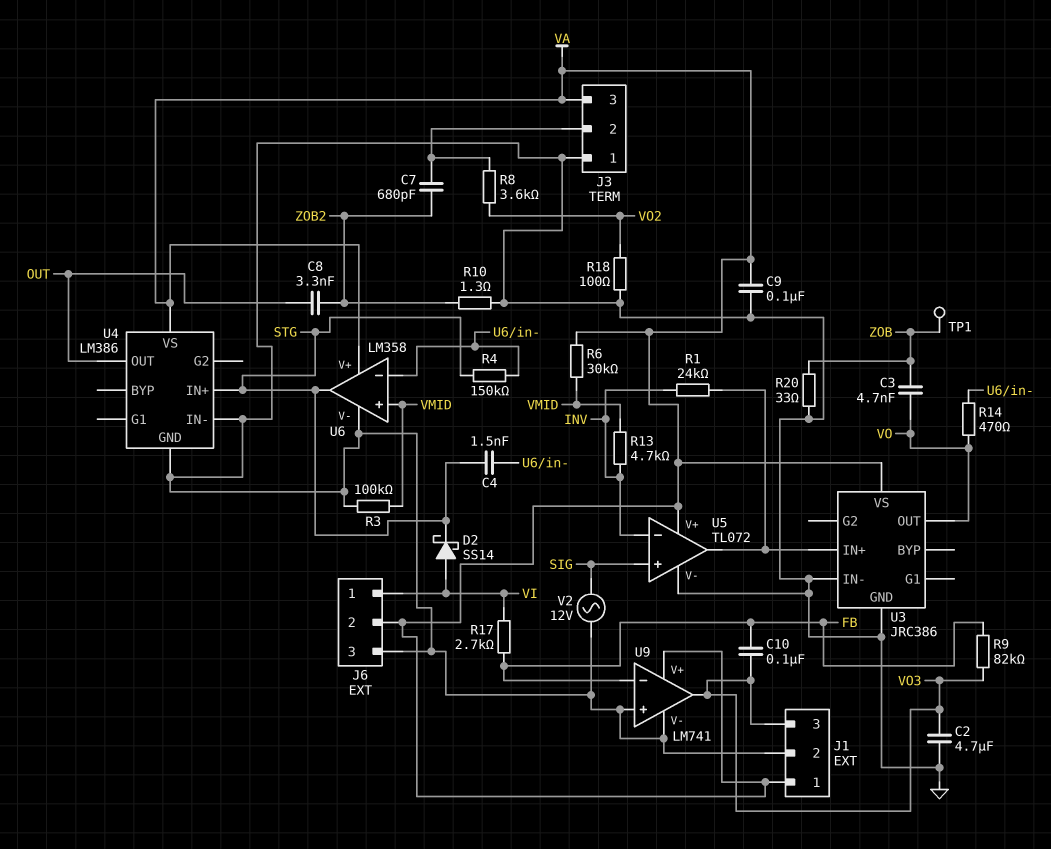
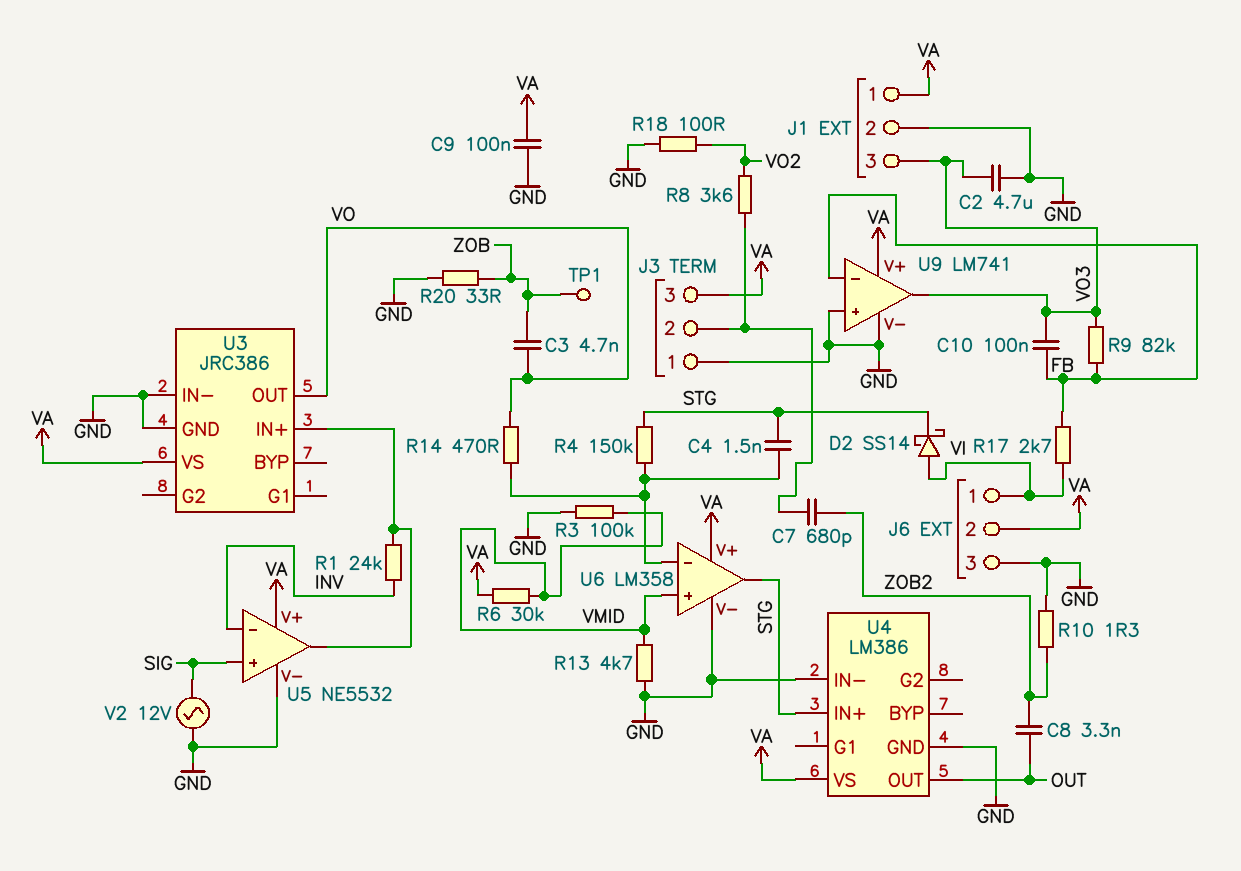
R13: 4.7k (INV, VMID) -> 4.7k (GND, VMID)
U5: TL072 -> NE5532

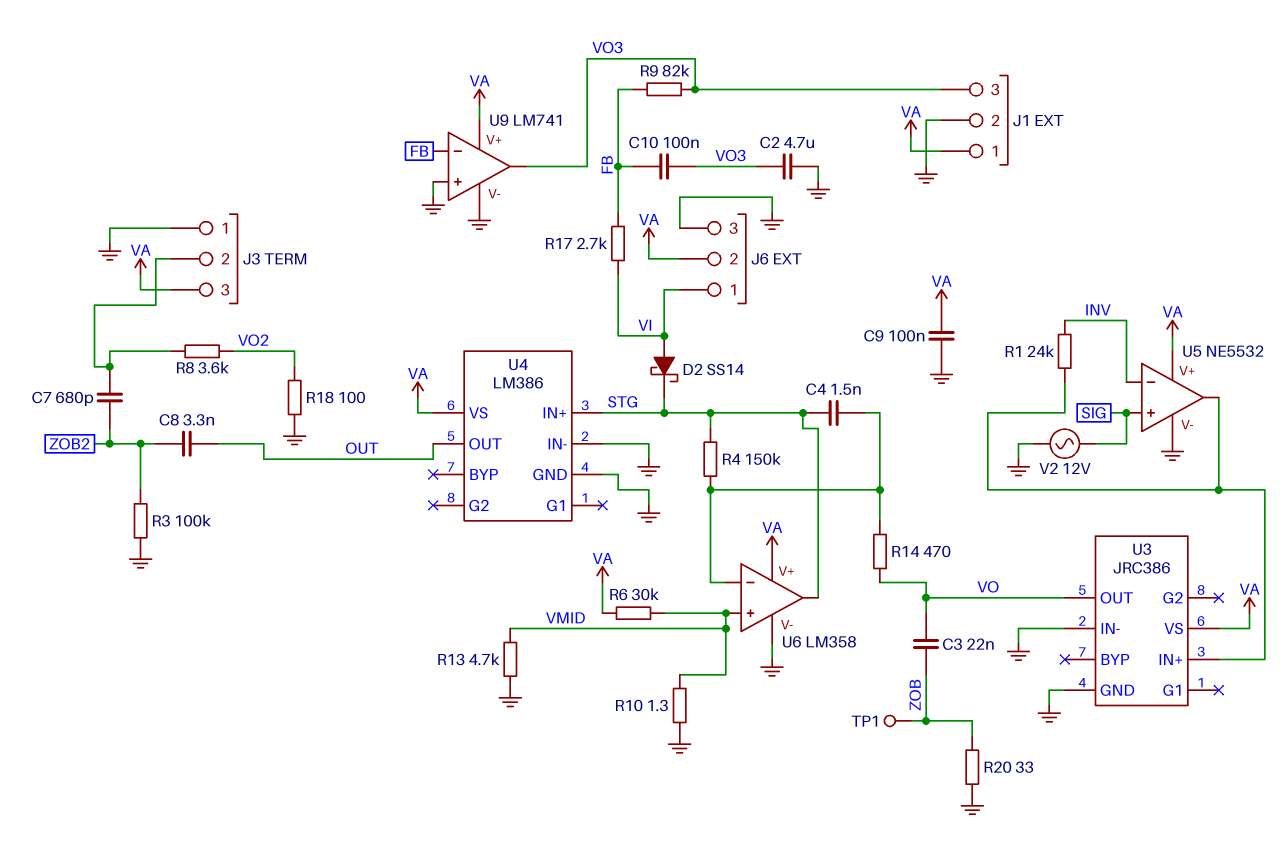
C3: 4.7nF (VO, ZOB) -> 22nF (VO, ZOB)
R3: 100k (GND, VMID) -> 100k (GND, ZOB2)
R10: 1.3 (GND, ZOB2) -> 1.3 (GND, VMID)

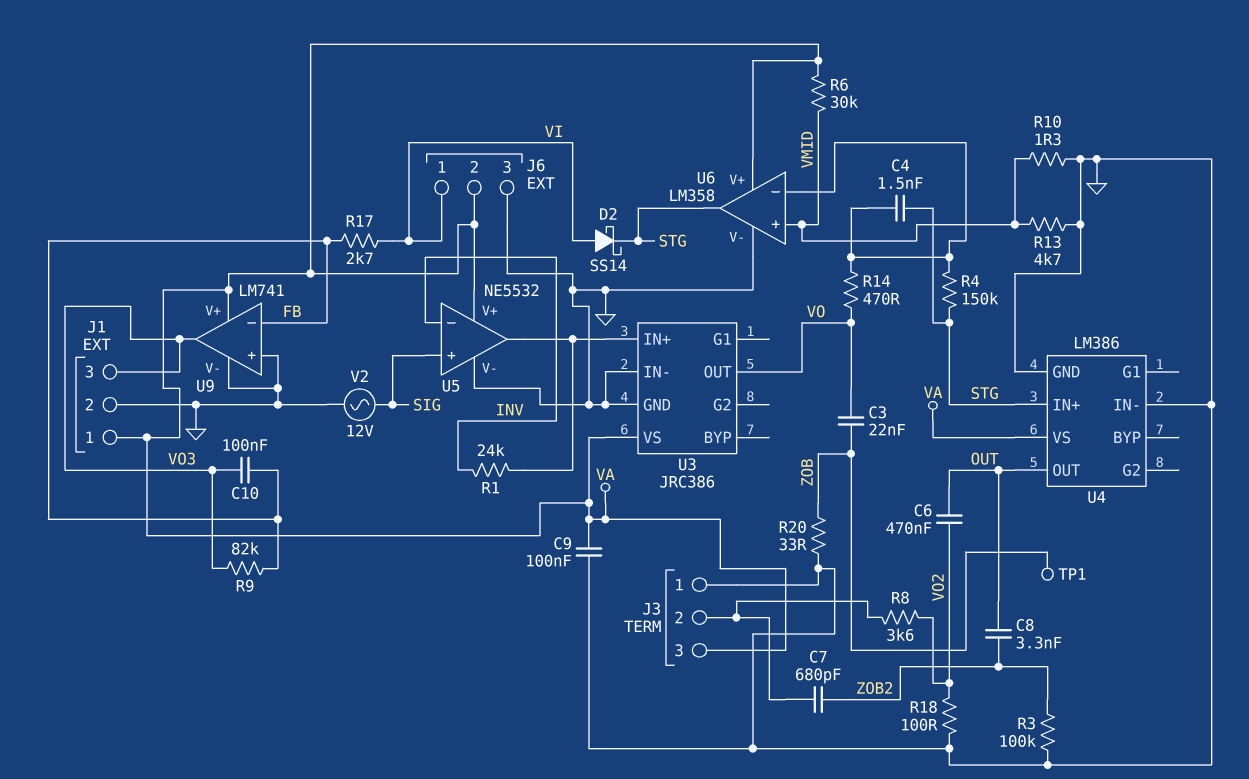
C2: 4.7uF (GND, VO3) -> none
C6: none -> 470nF (OUT, VO2)

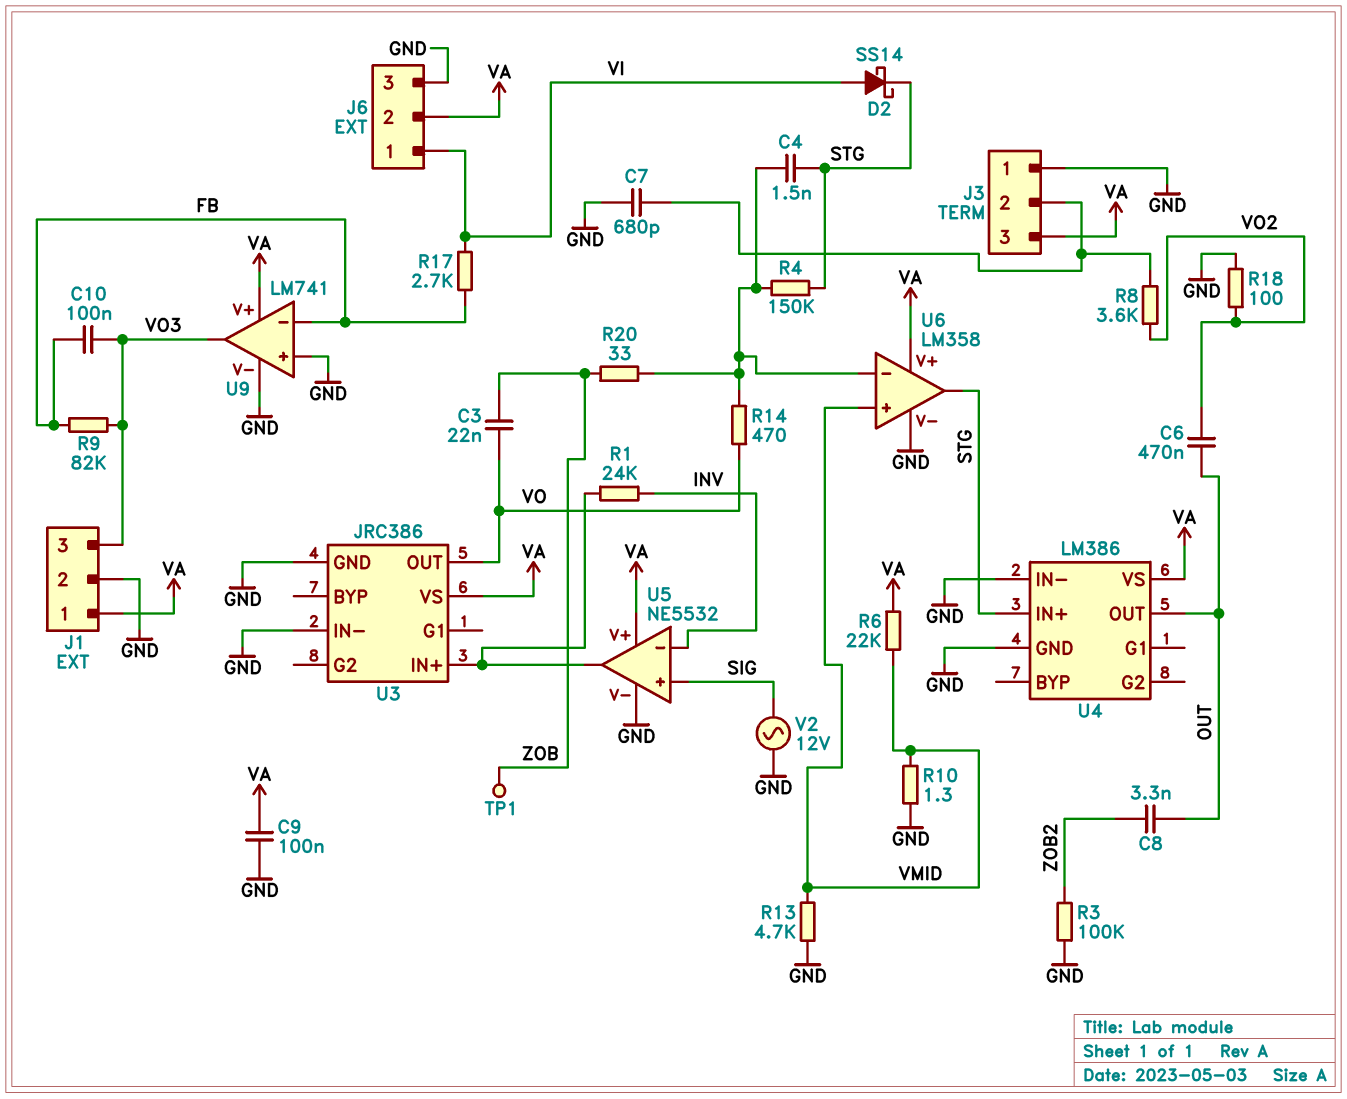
C7: 680pF (J3/2, ZOB2) -> 680pF (GND, J3/2)
R6: 30k (VA, VMID) -> 22k (VA, VMID)
R20: 33 (GND, ZOB) -> 33 (U6/in-, ZOB)

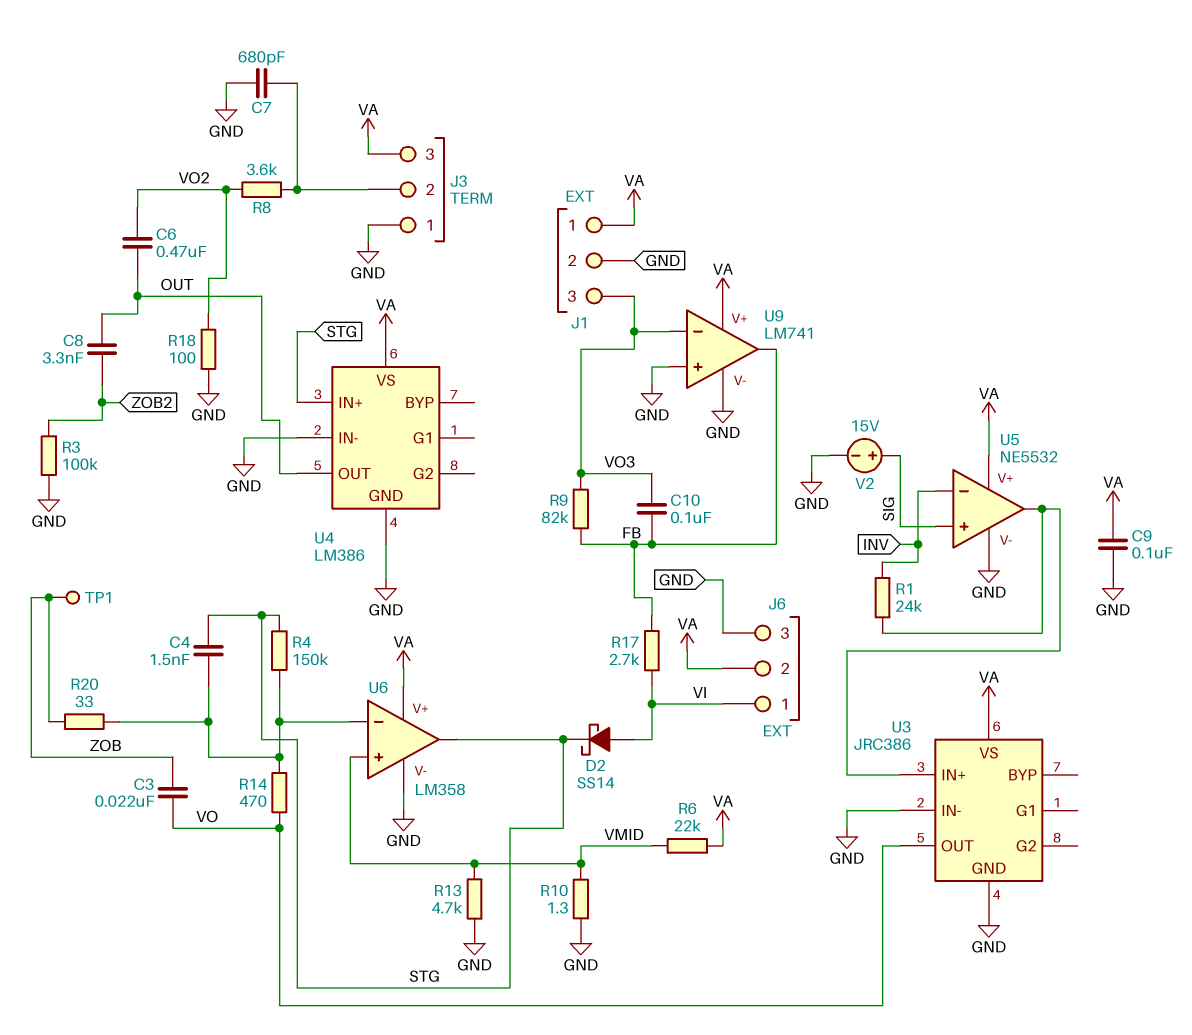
U9 pin in-: FB -> VO3
U9 pin out: VO3 -> FB
V2: AC 12V (GND, SIG) -> 15V (plus SIG, minus GND)

